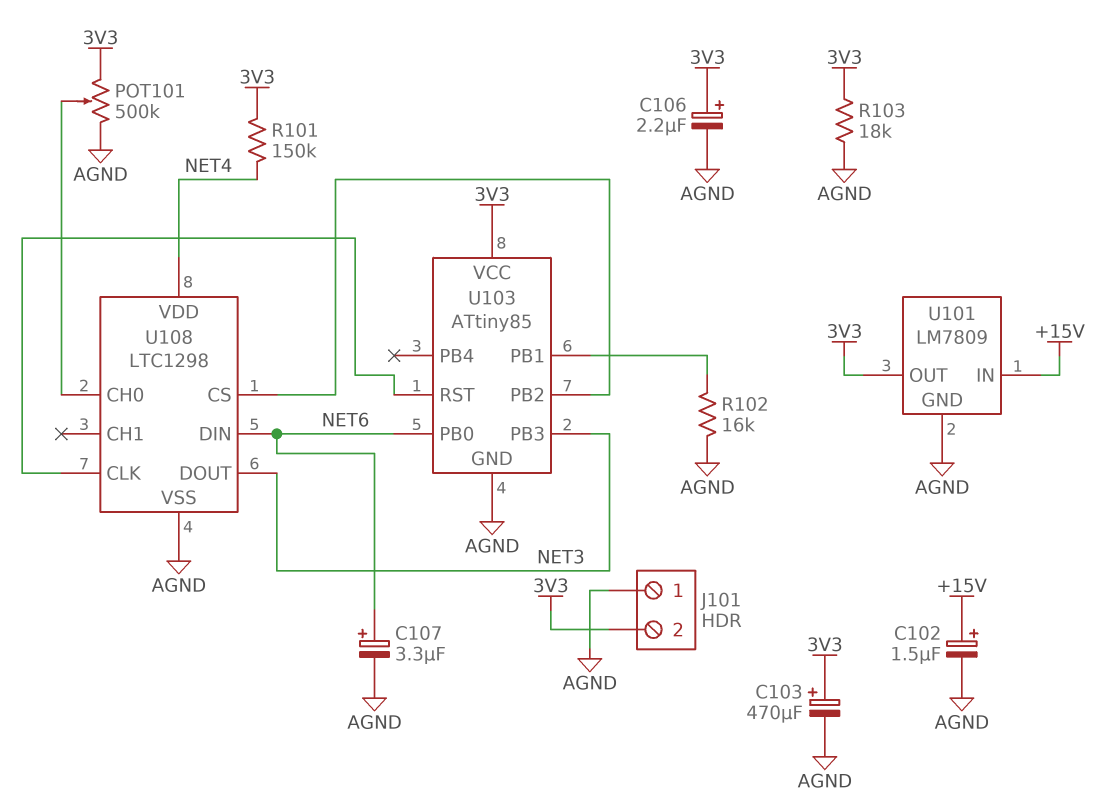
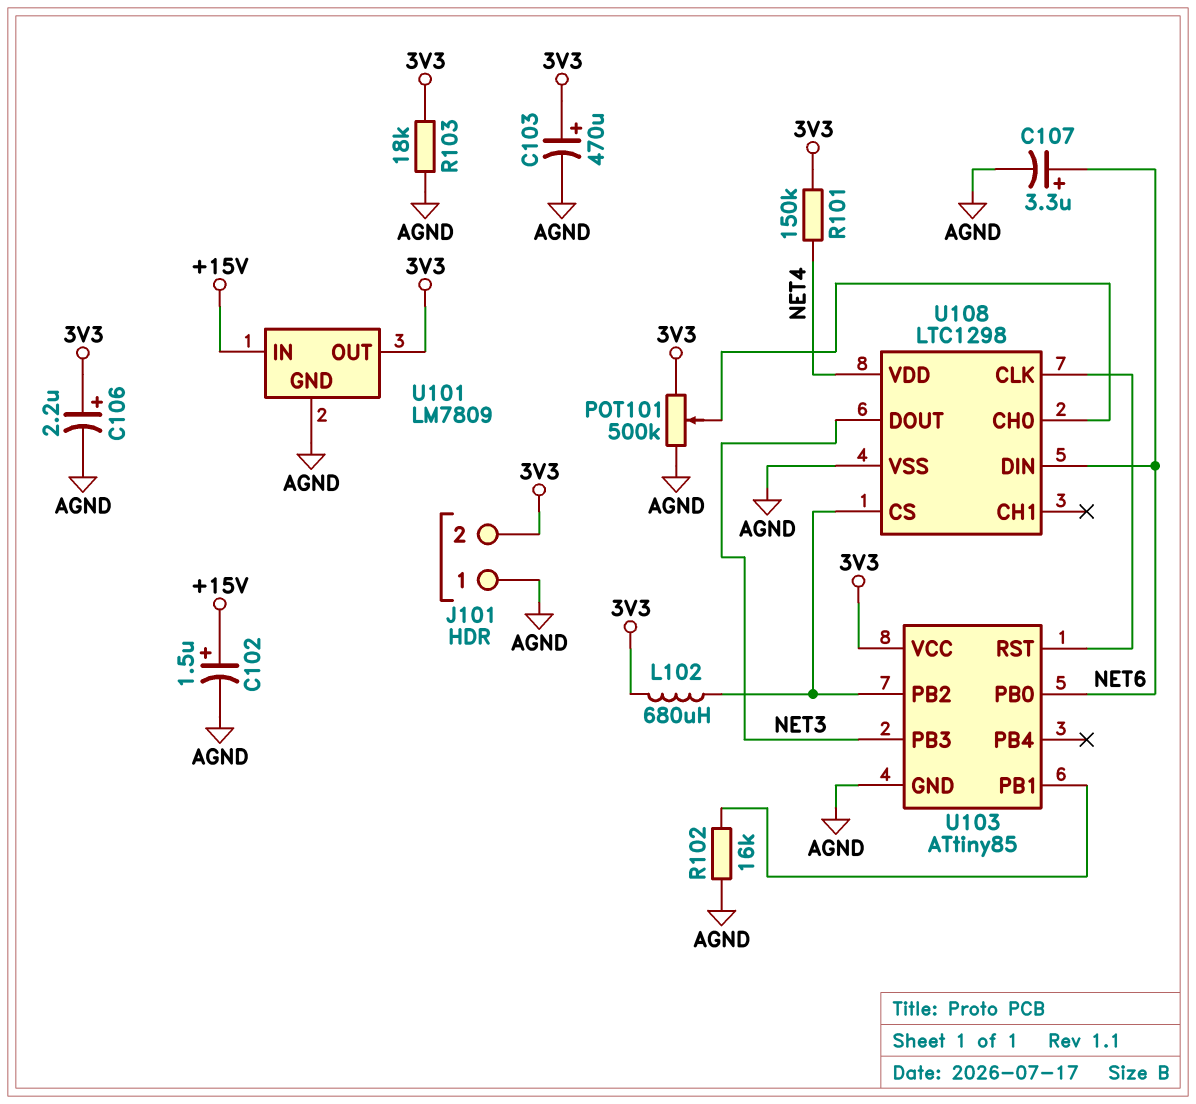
L102: none -> 680uH (3V3, U103/PB2)

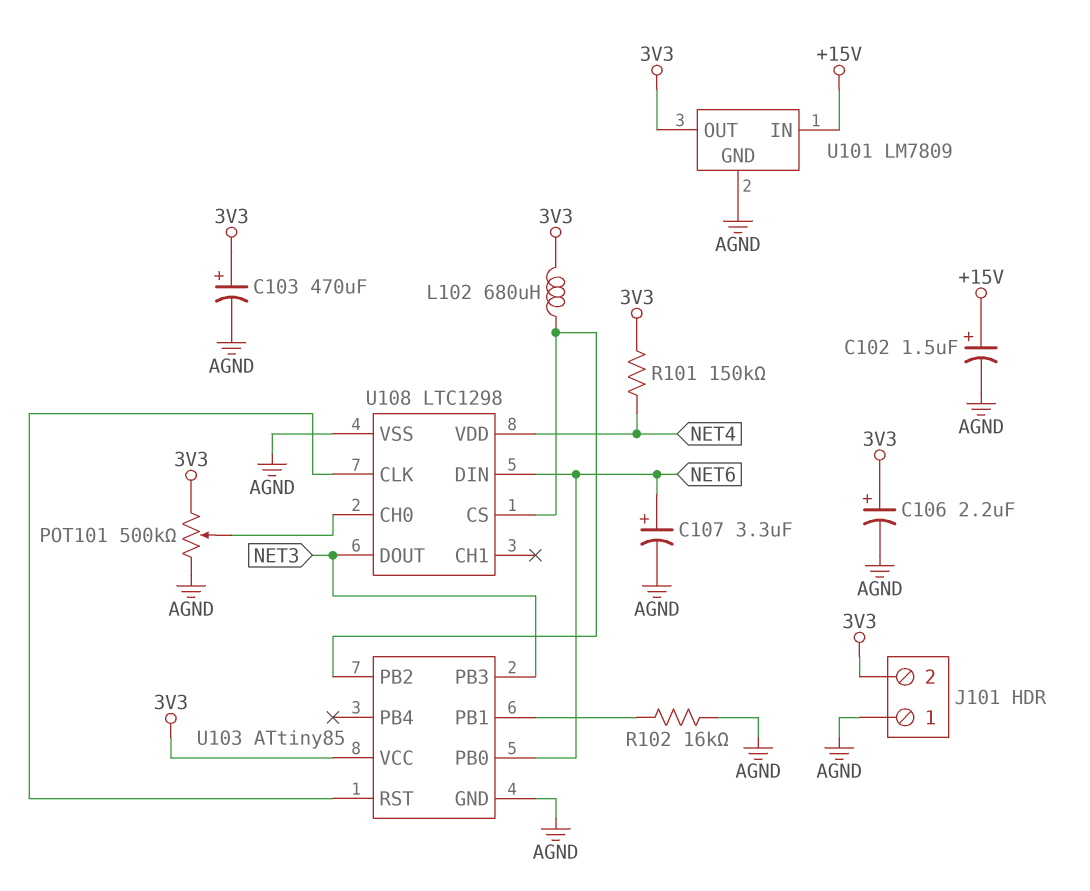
R103: 18k (3V3, AGND) -> none

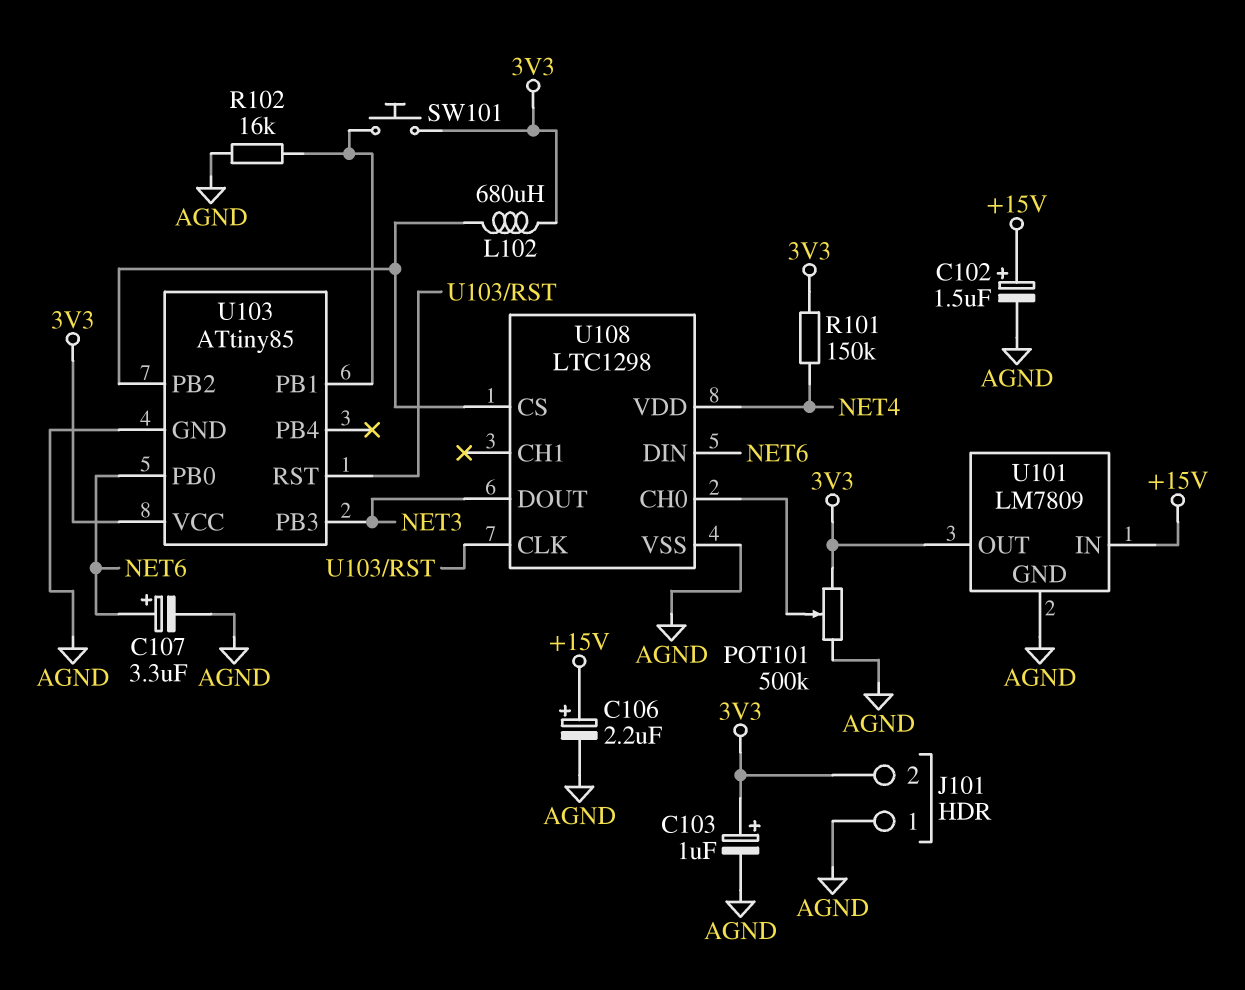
C103: 470uF (plus 3V3, minus AGND) -> 1uF (plus 3V3, minus AGND)
C106: 2.2uF (plus 3V3, minus AGND) -> 2.2uF (plus +15V, minus AGND)
SW101: none -> button (3V3, U103/PB1)

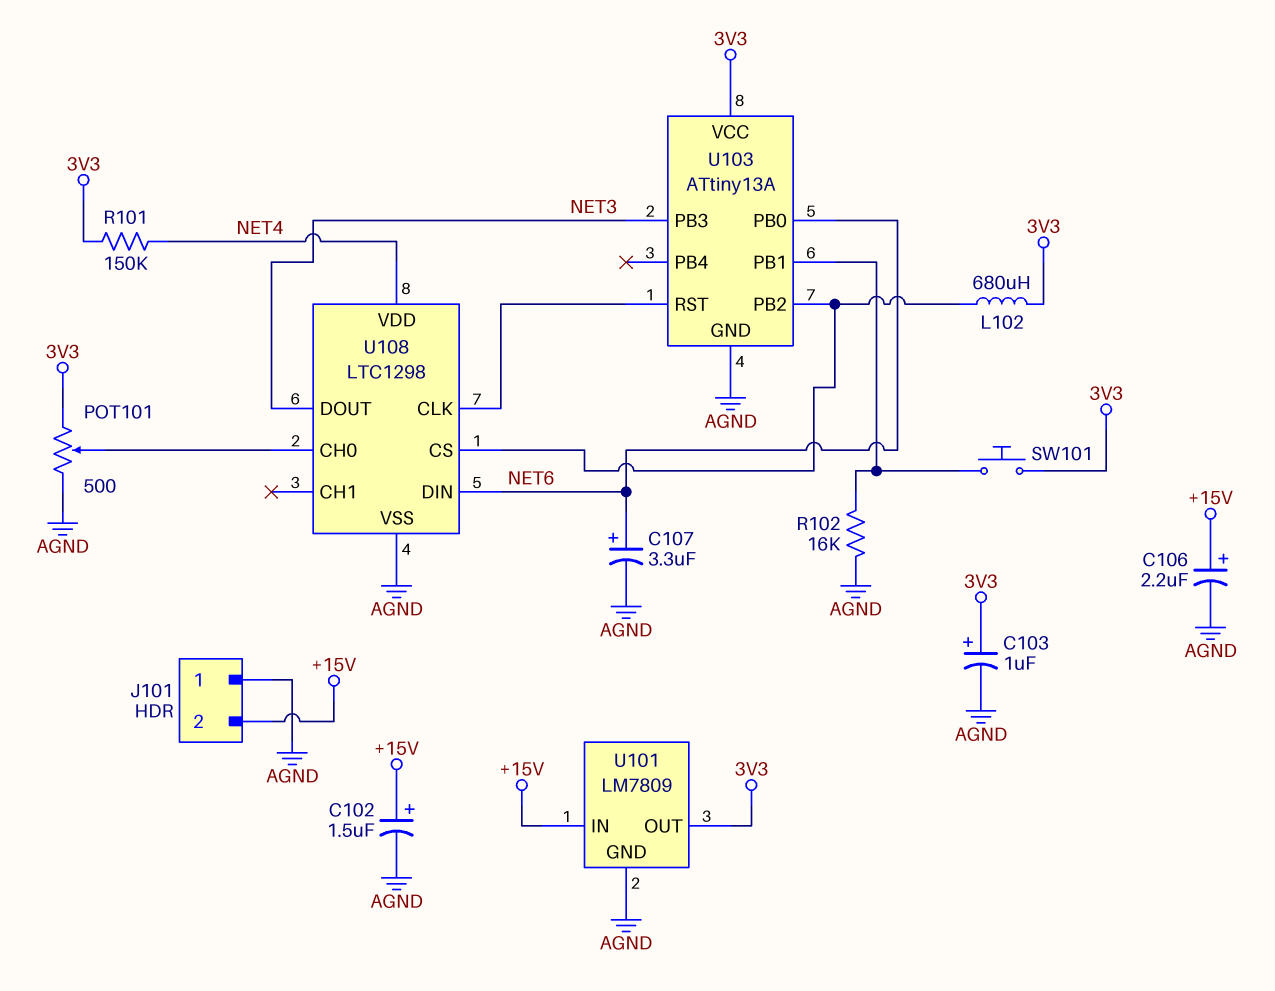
J101 pin 2: 3V3 -> +15V
POT101: 500k (3V3, AGND, wiper U108/CH0) -> 500 (3V3, AGND, wiper U108/CH0)
U103: ATtiny85 -> ATtiny13A

